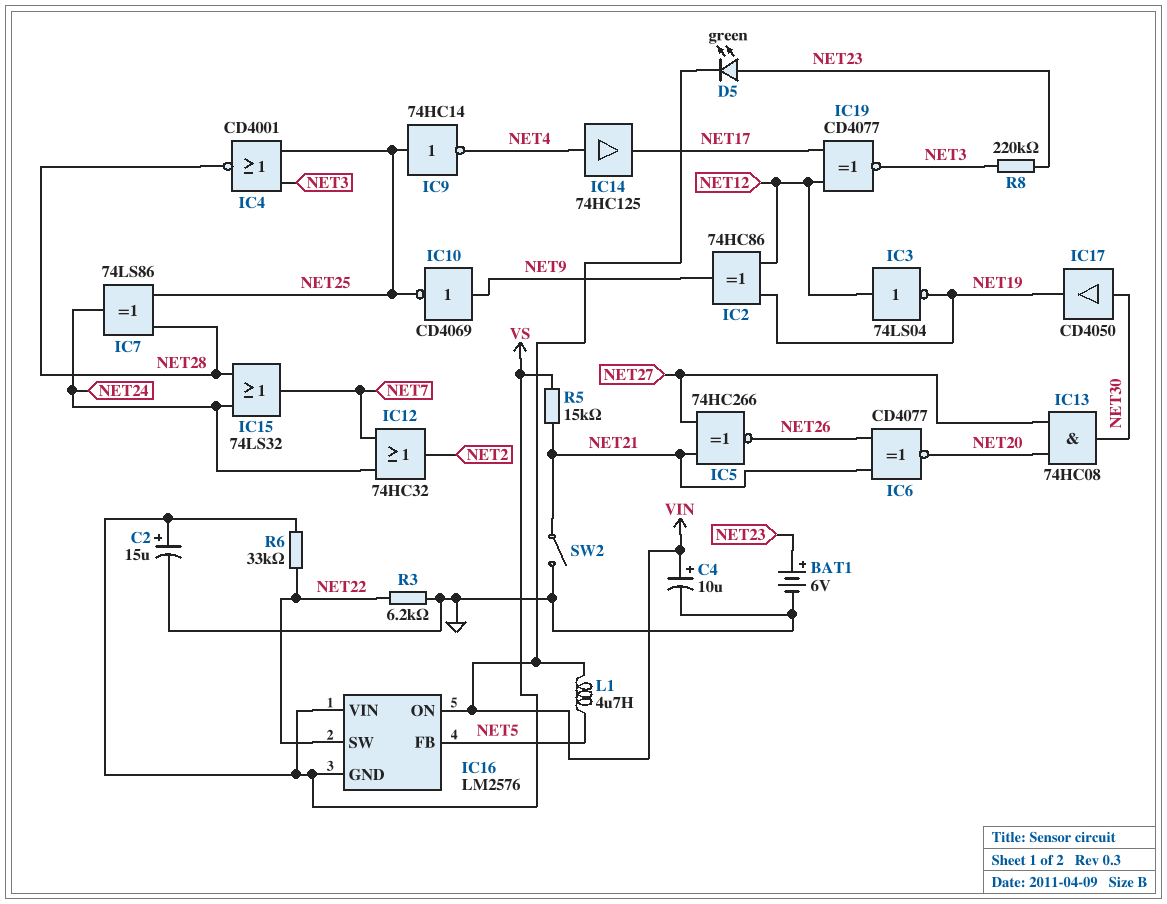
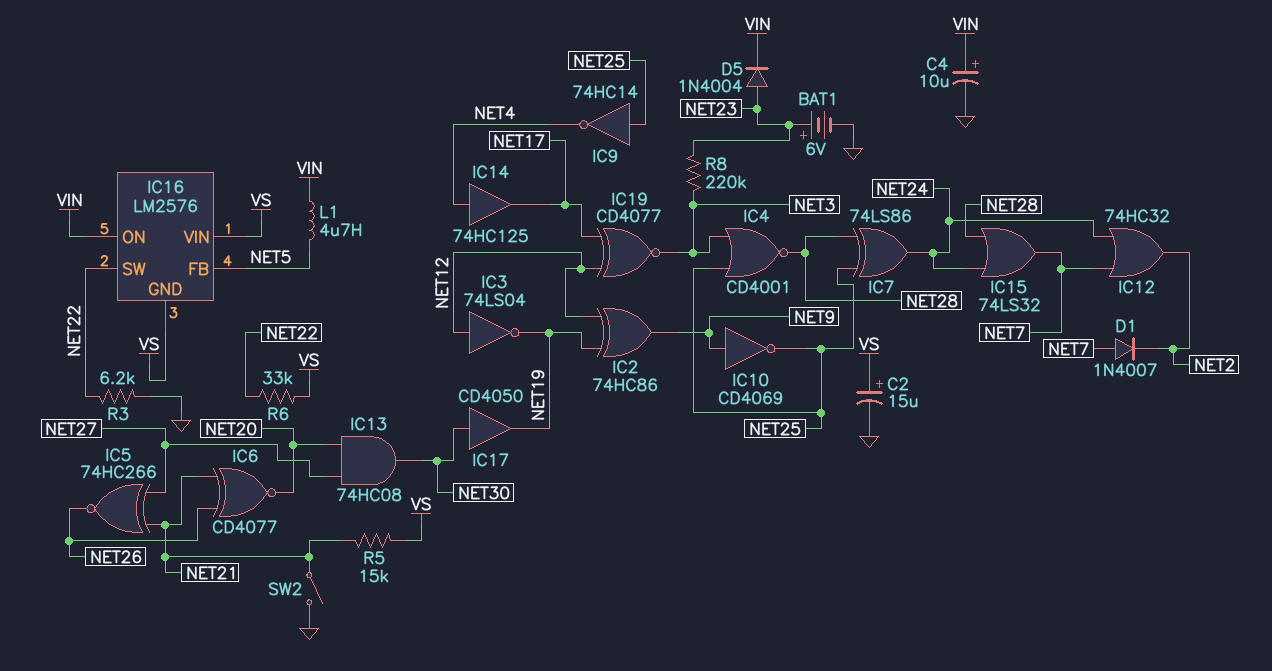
D1: none -> diode 1N4007 (A NET7, K NET2)
D5: LED green (A NET23, K VIN) -> diode 1N4004 (A NET23, K VIN)

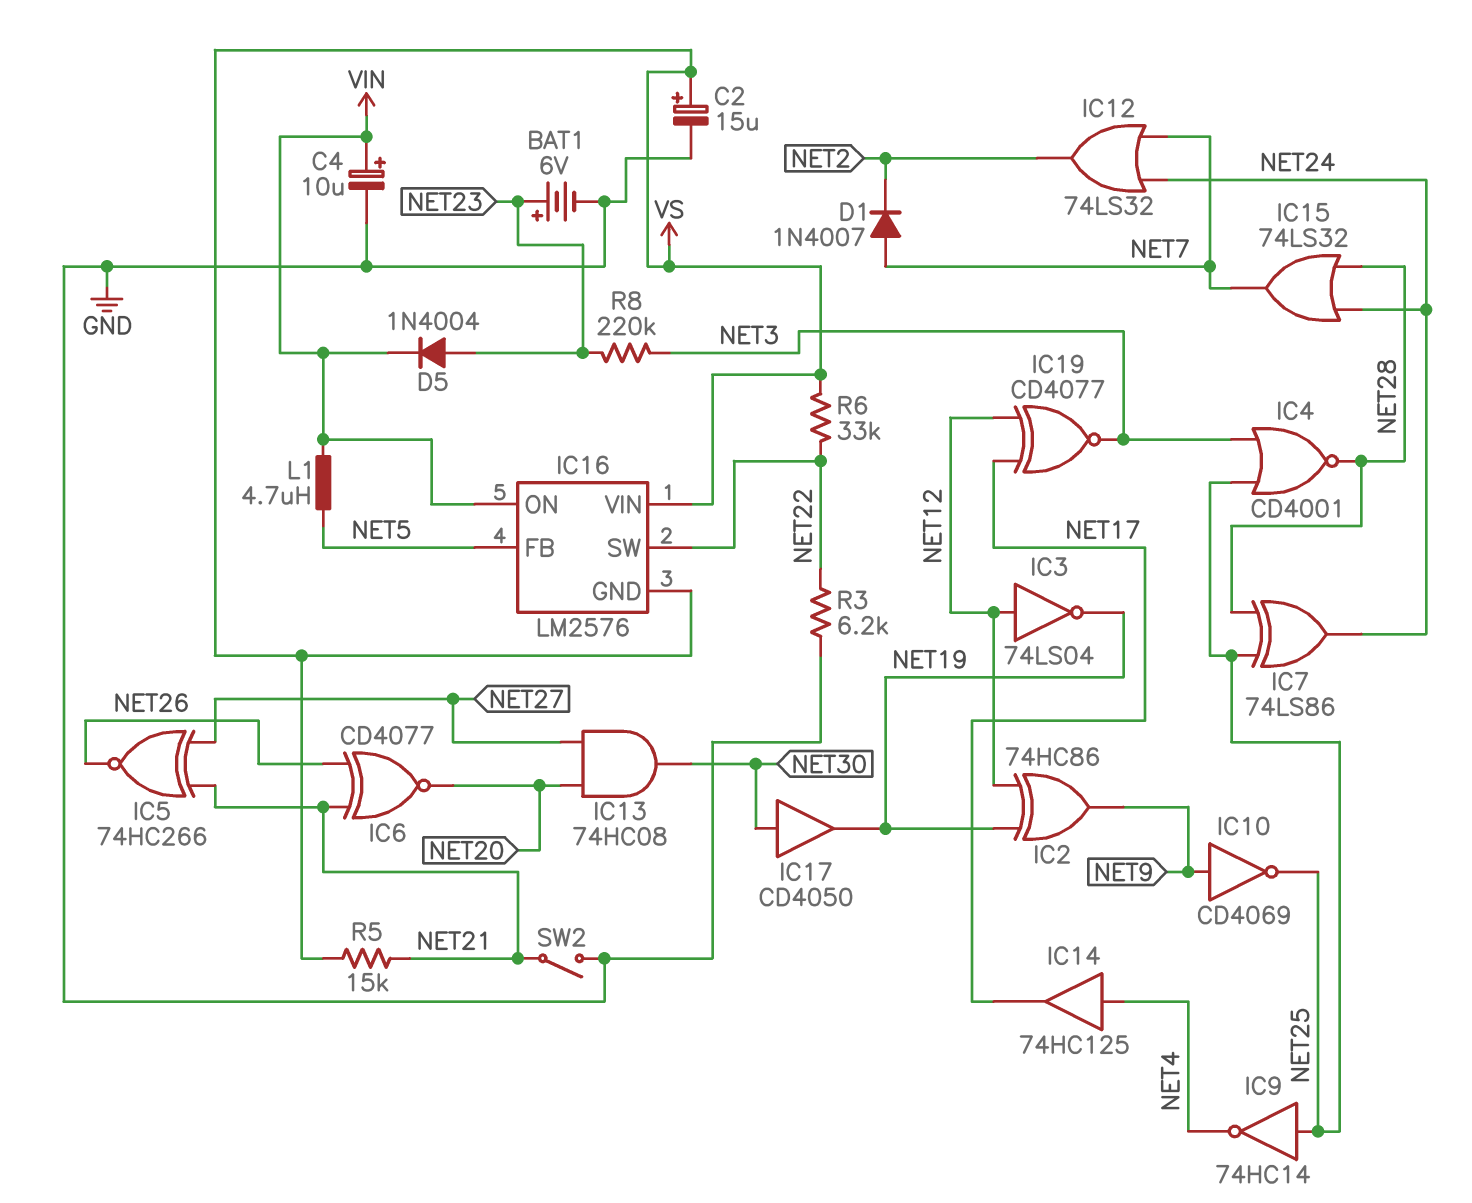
IC12: OR 74HC32 (in NET7, in NET24, out NET2) -> OR 74LS32 (in NET7, in NET24, out NET2)

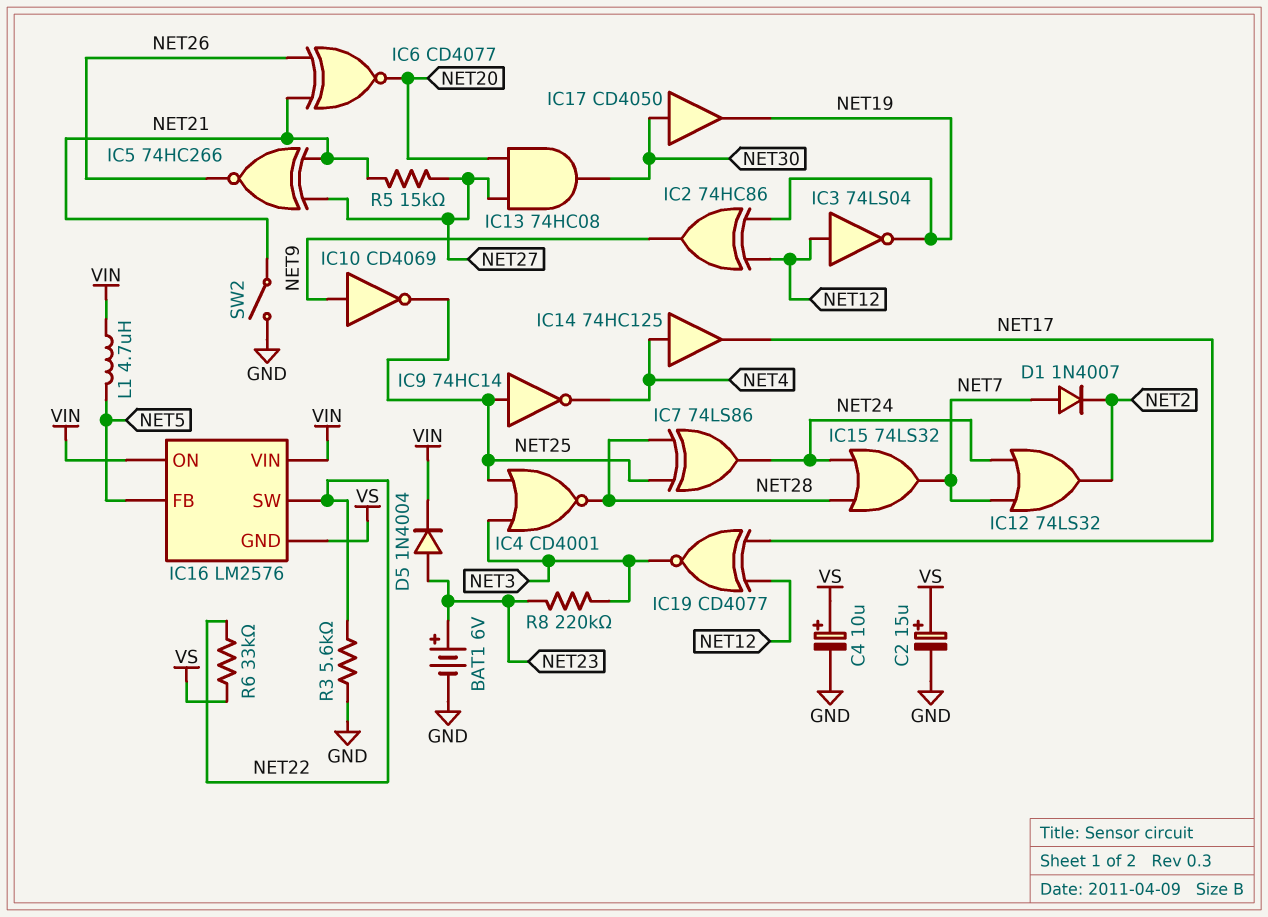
C4: 10uF (plus VIN, minus GND) -> 10uF (plus VS, minus GND)
IC16 pin VIN: VS -> VIN
R3: 6.2k (GND, NET22) -> 5.6k (GND, NET22)
R5: 15k (NET21, VS) -> 15k (NET21, NET27)

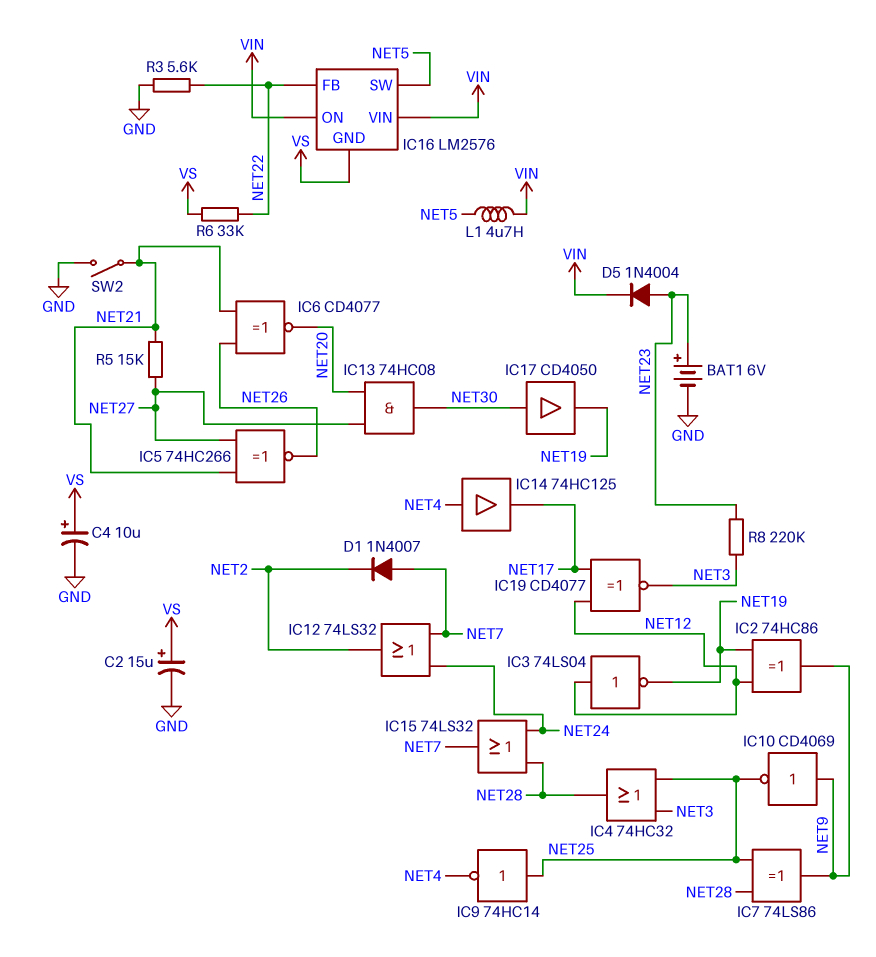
IC4: NOR CD4001 (in NET3, in NET25, out NET28) -> OR 74HC32 (in NET3, in NET25, out NET28)
IC7: XOR 74LS86 (in NET25, in NET28, out NET24) -> XOR 74LS86 (in NET25, in NET28, out NET9)
IC16 pin FB: NET5 -> NET22
IC16 pin SW: NET22 -> NET5

